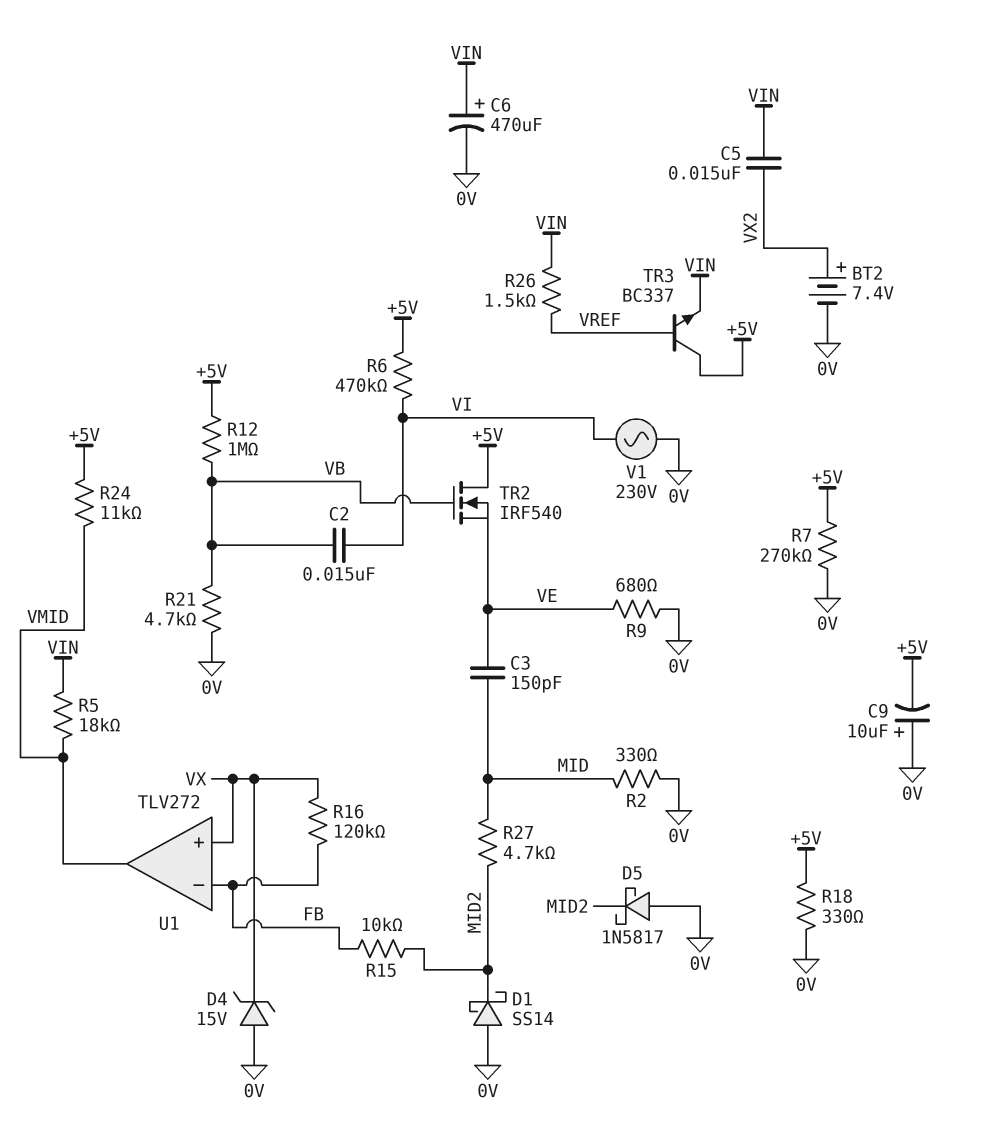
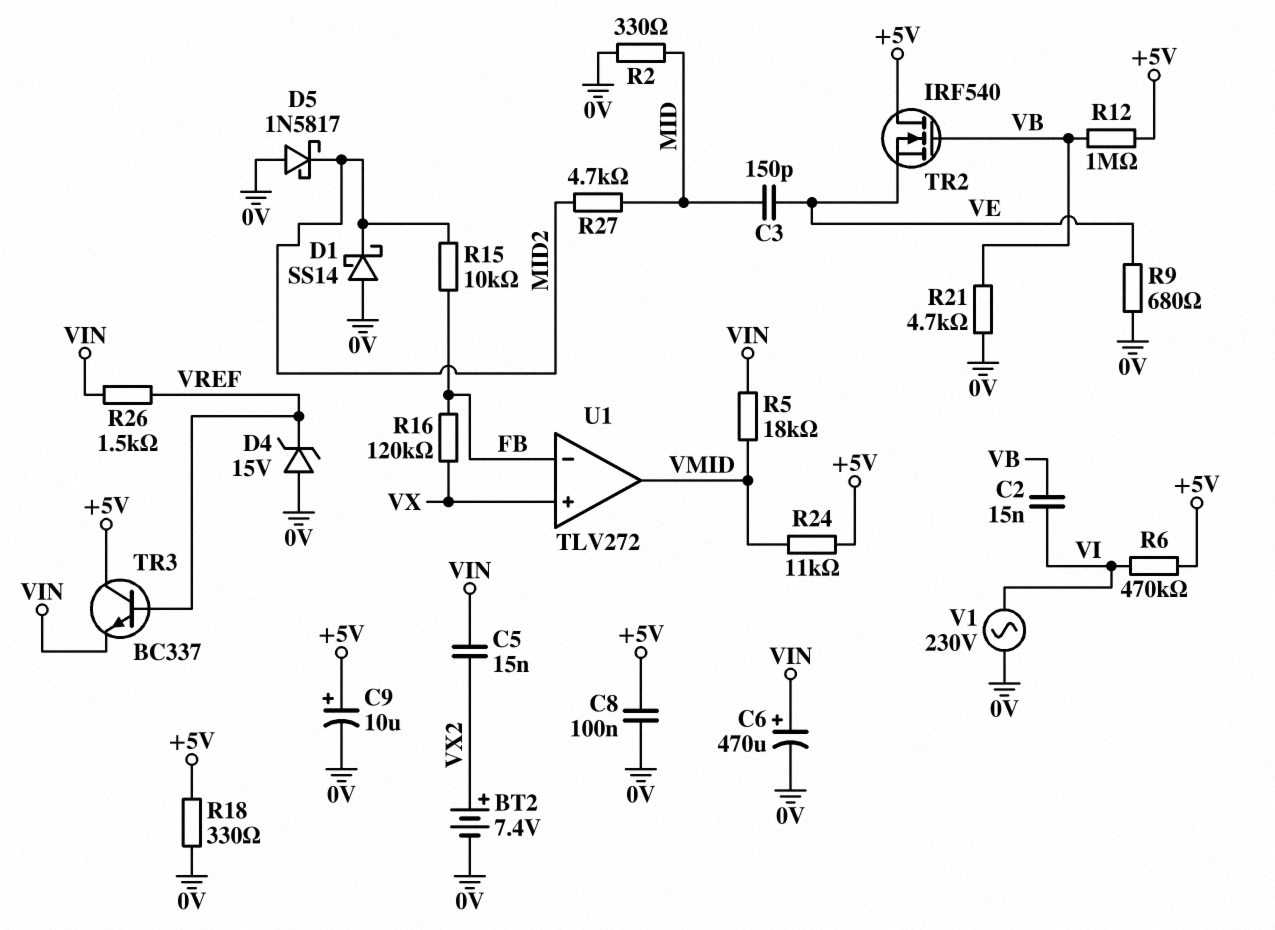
C8: none -> 100nF (+5V, 0V)
C9: 10uF (plus 0V, minus +5V) -> 10uF (plus +5V, minus 0V)
D4: zener 15V (A 0V, K VX) -> zener 15V (A 0V, K VREF)
R7: 270k (+5V, 0V) -> none

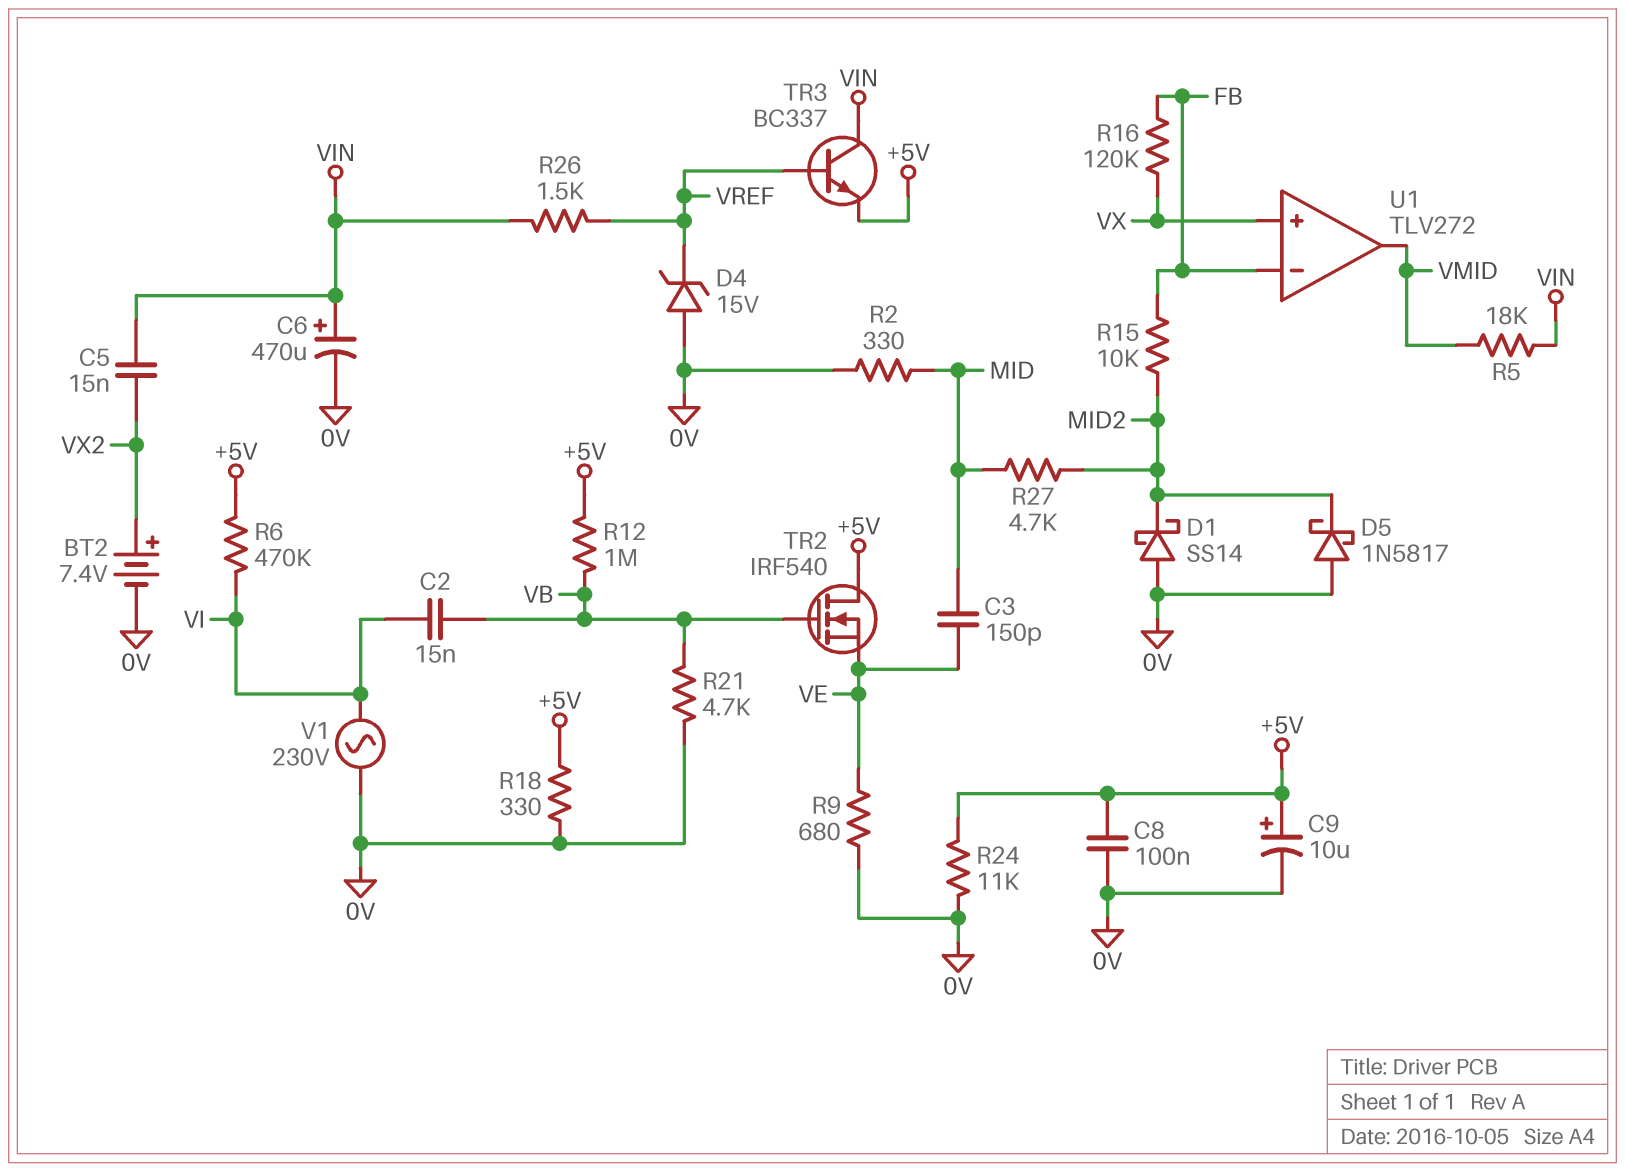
R24: 11k (+5V, VMID) -> 11k (+5V, 0V)
TR3: NPN BC337 (B VREF, C +5V, E VIN) -> NPN BC337 (B VREF, C VIN, E +5V)

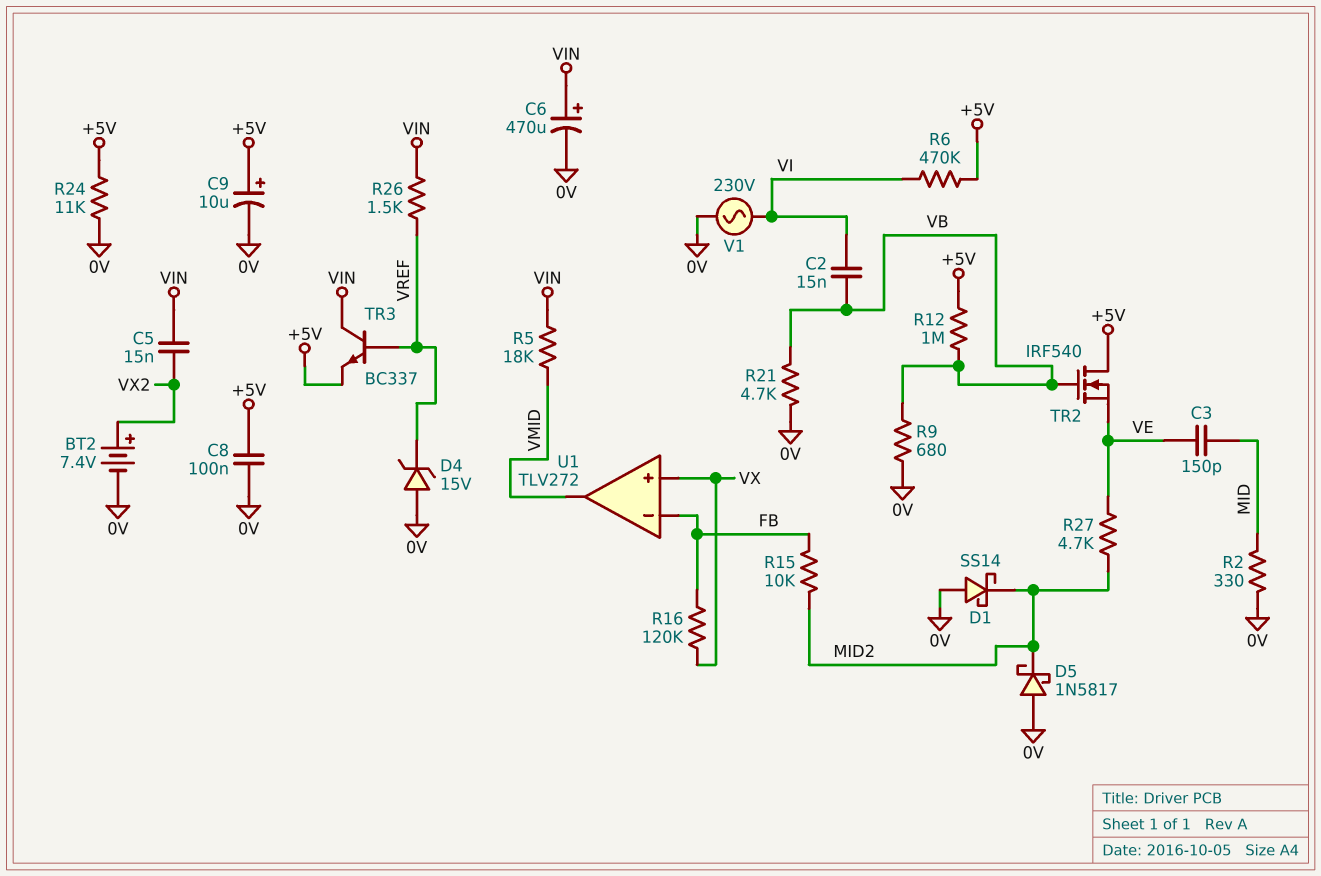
R9: 680 (0V, VE) -> 680 (0V, VB)
R18: 330 (+5V, 0V) -> none
R27: 4.7k (MID, MID2) -> 4.7k (MID2, VE)

